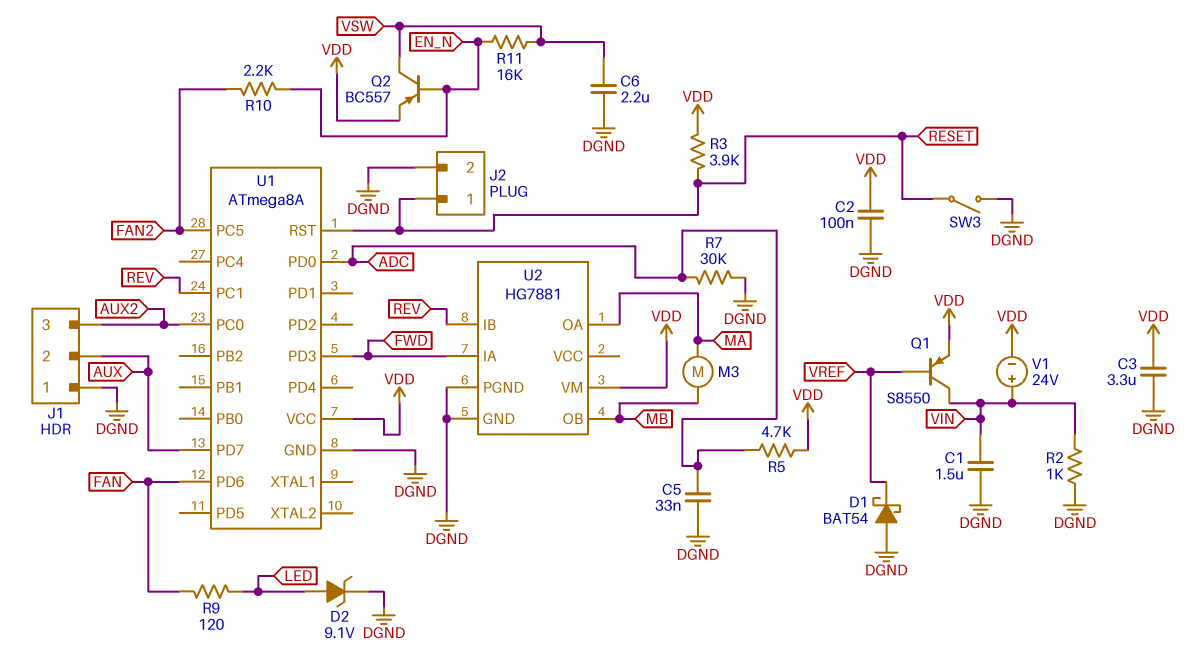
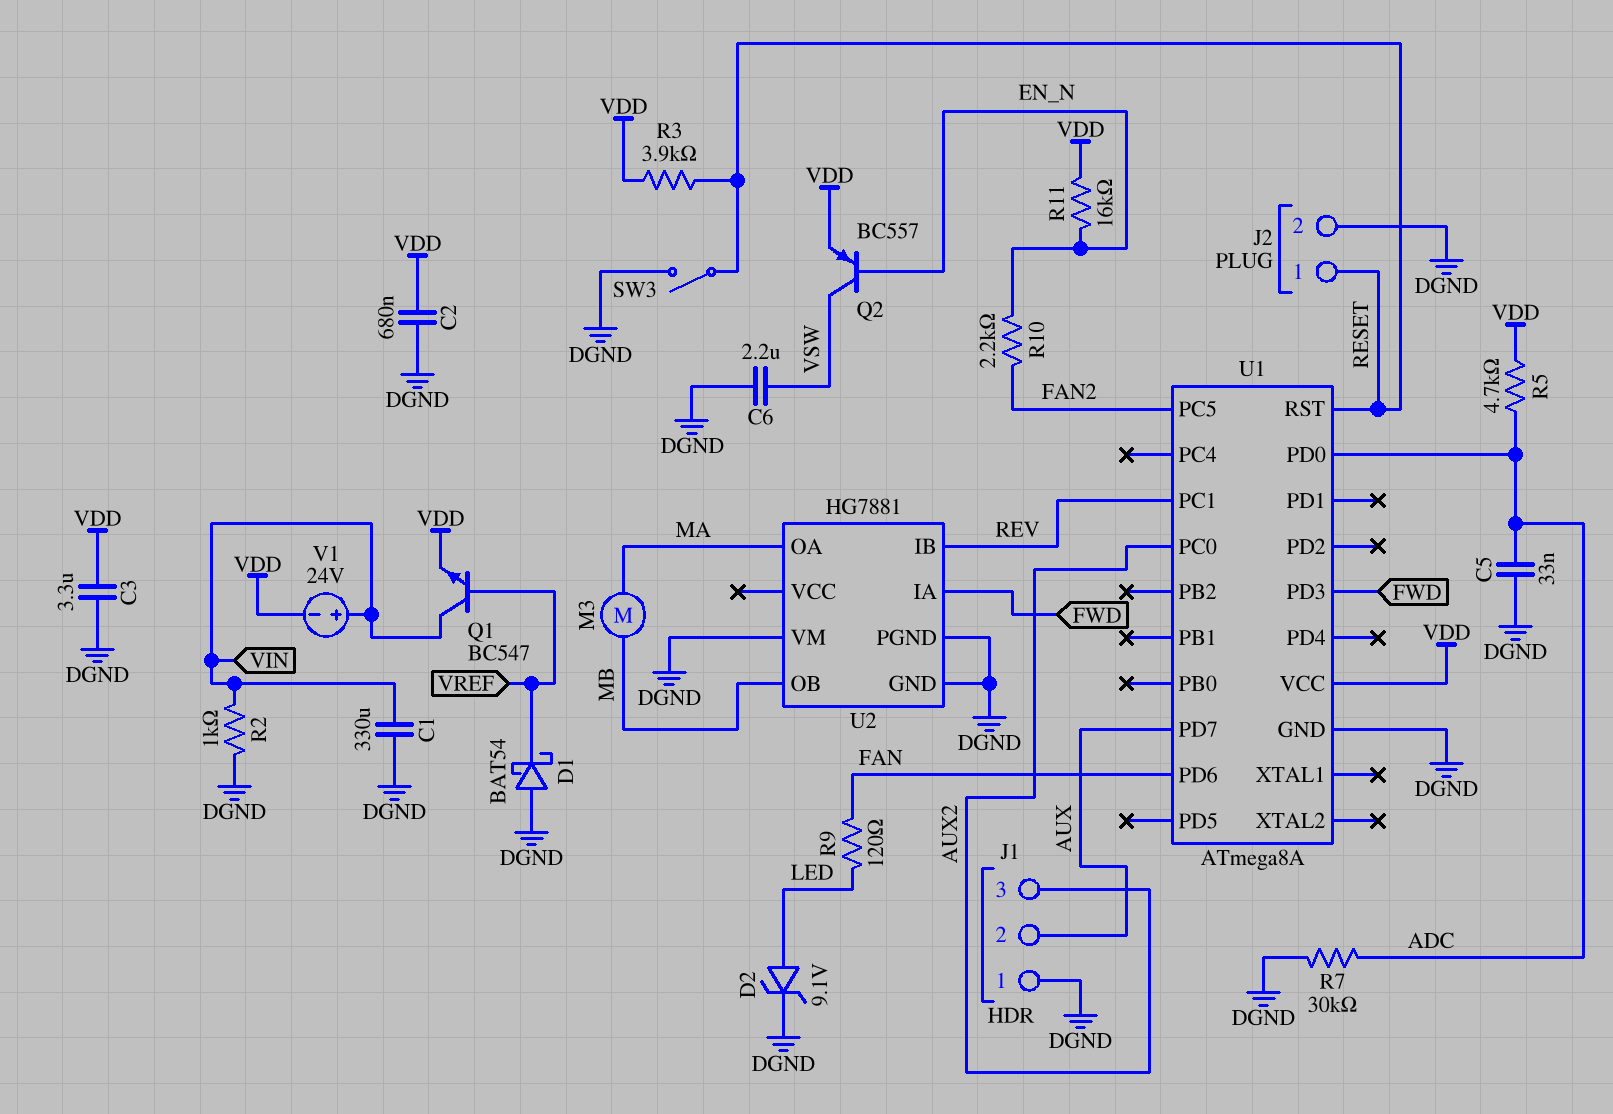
C1: 1.5uF (DGND, VIN) -> 330uF (DGND, VIN)
C2: 100nF (DGND, VDD) -> 680nF (DGND, VDD)
Q1: PNP S8550 (B VREF, C VIN, E VDD) -> NPN BC547 (B VREF, C VIN, E VDD)
R11: 16k (EN_N, VSW) -> 16k (EN_N, VDD)
U2 pin VM: VDD -> DGND

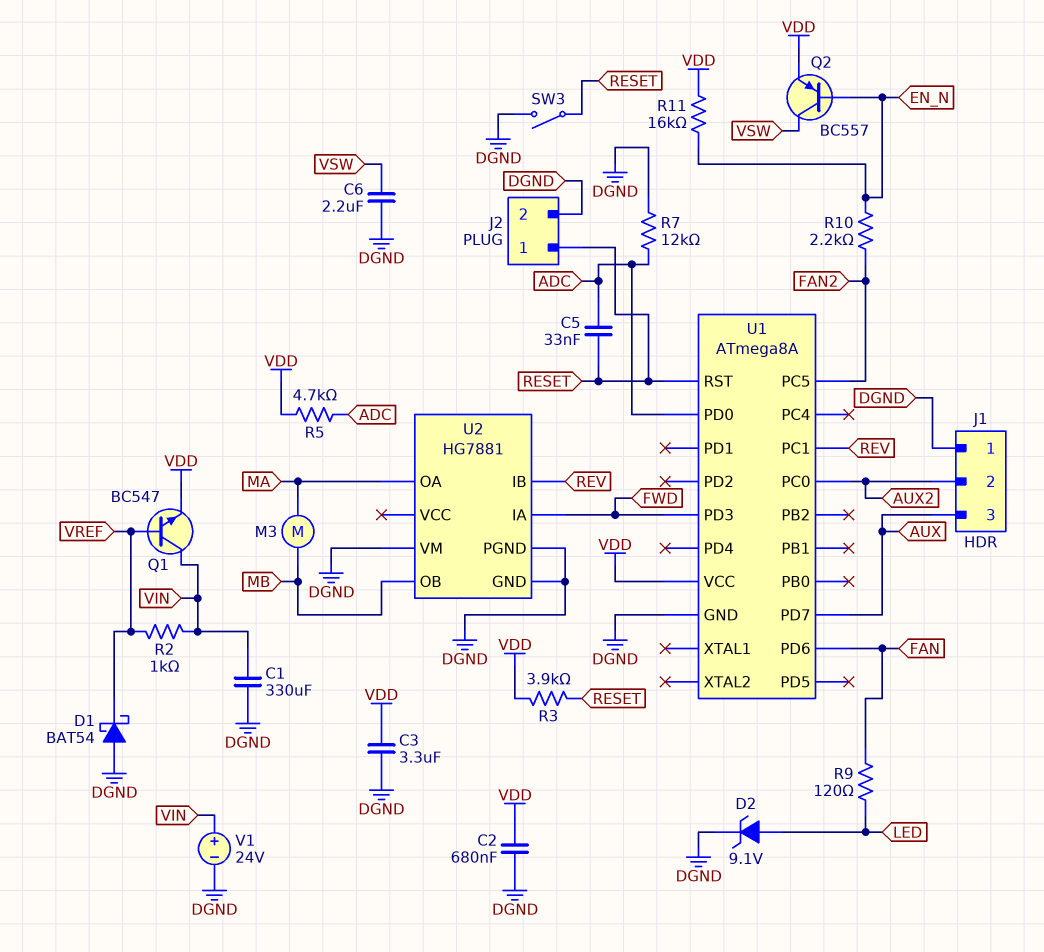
C5: 33nF (ADC, DGND) -> 33nF (ADC, RESET)
J1 pin 2: AUX -> AUX2
J1 pin 3: AUX2 -> AUX
R2: 1k (DGND, VIN) -> 1k (VIN, VREF)
R7: 30k (ADC, DGND) -> 12k (ADC, DGND)
V1: 24V (plus VIN, minus VDD) -> 24V (plus VIN, minus DGND)

